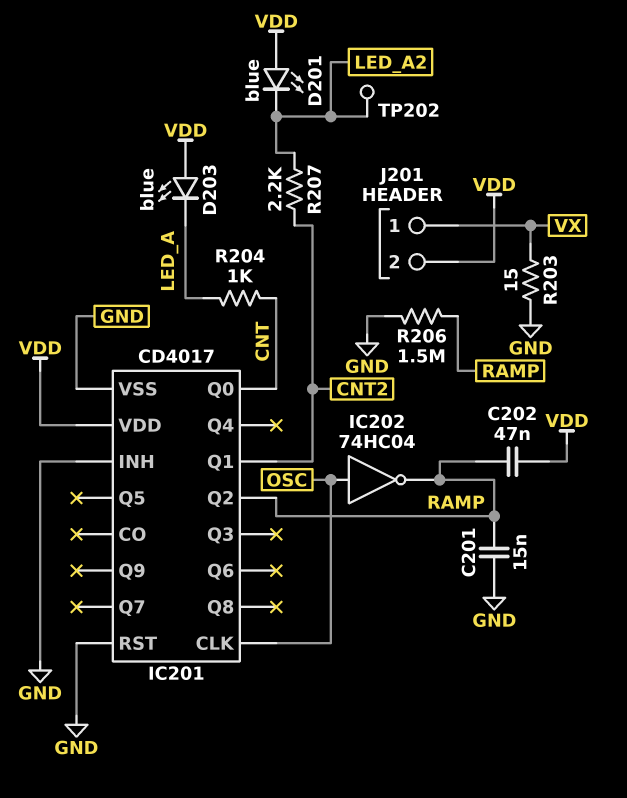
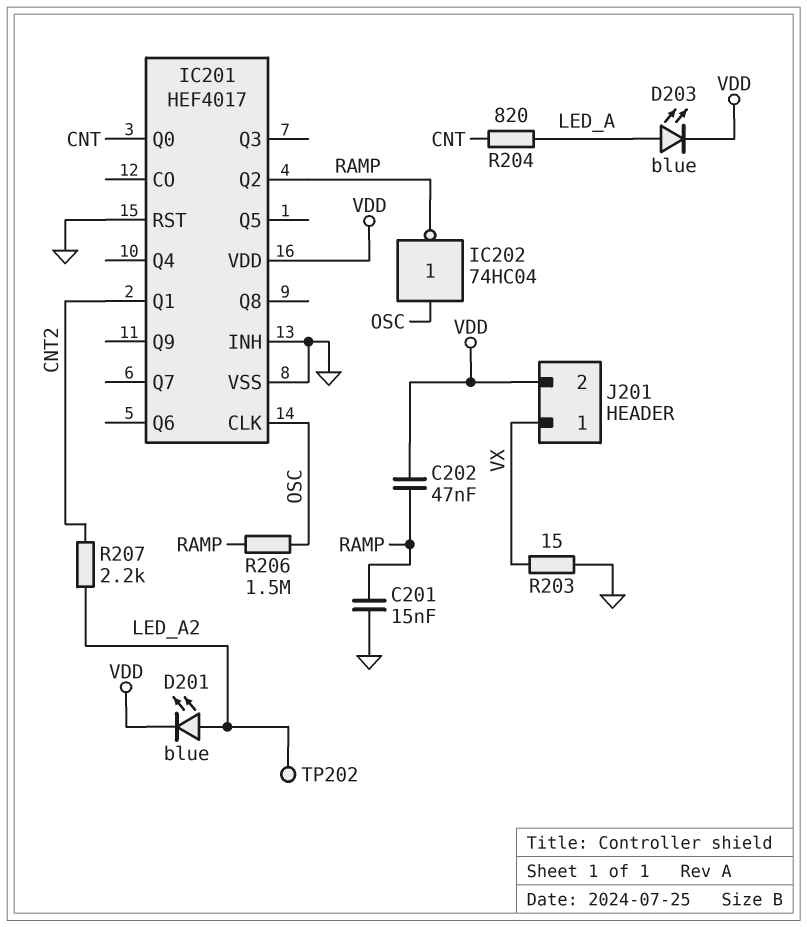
D201: LED blue (A VDD, K LED_A2) -> LED blue (A LED_A2, K VDD)
D203: LED blue (A VDD, K LED_A) -> LED blue (A LED_A, K VDD)
IC201: CD4017 -> HEF4017
R204: 1k (CNT, LED_A) -> 820 (CNT, LED_A)
R206: 1.5M (GND, RAMP) -> 1.5M (OSC, RAMP)

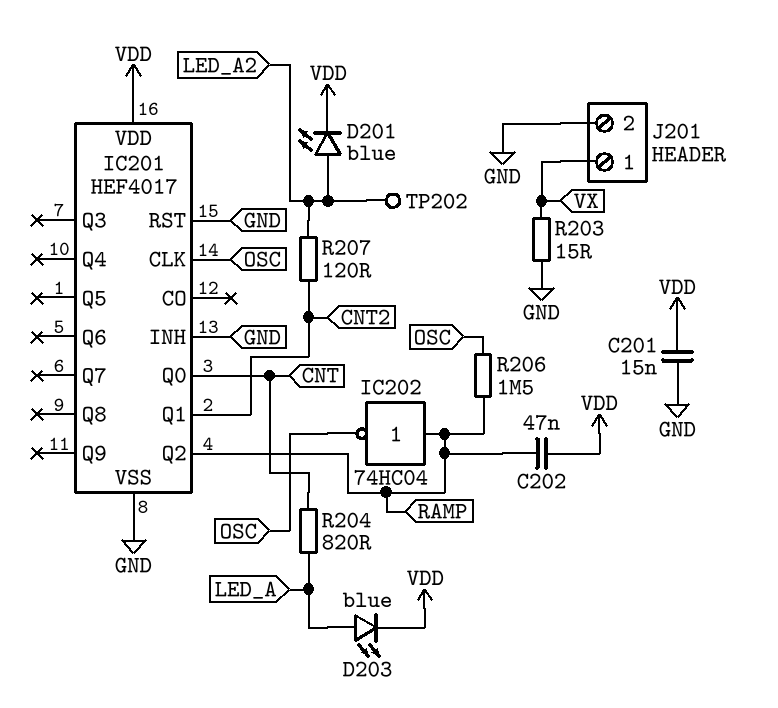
C201: 15nF (GND, RAMP) -> 15nF (GND, VDD)
IC202: NOT 74HC04 (in OSC, out RAMP) -> NOT 74HC04 (in RAMP, out OSC)
J201 pin 2: VDD -> GND
R207: 2.2k (CNT2, LED_A2) -> 120 (CNT2, LED_A2)

